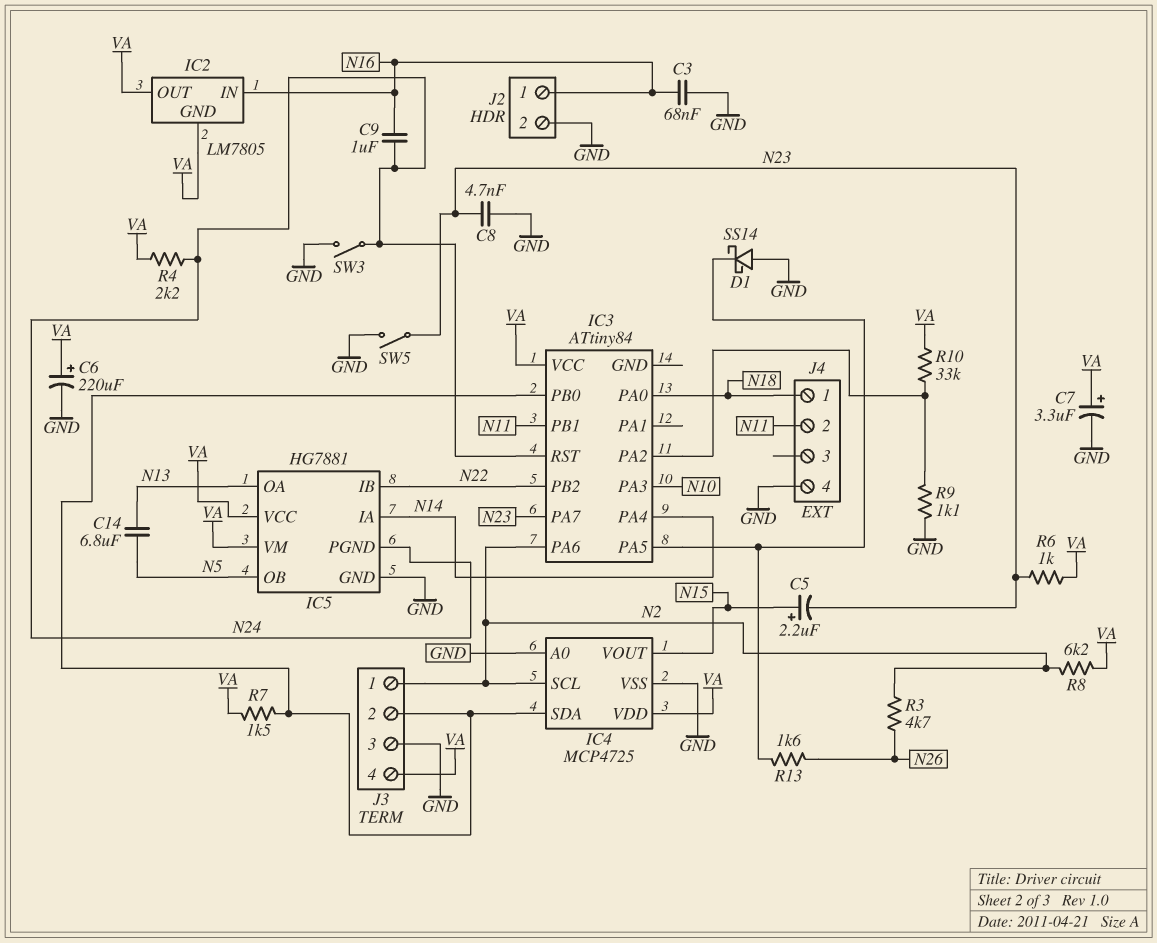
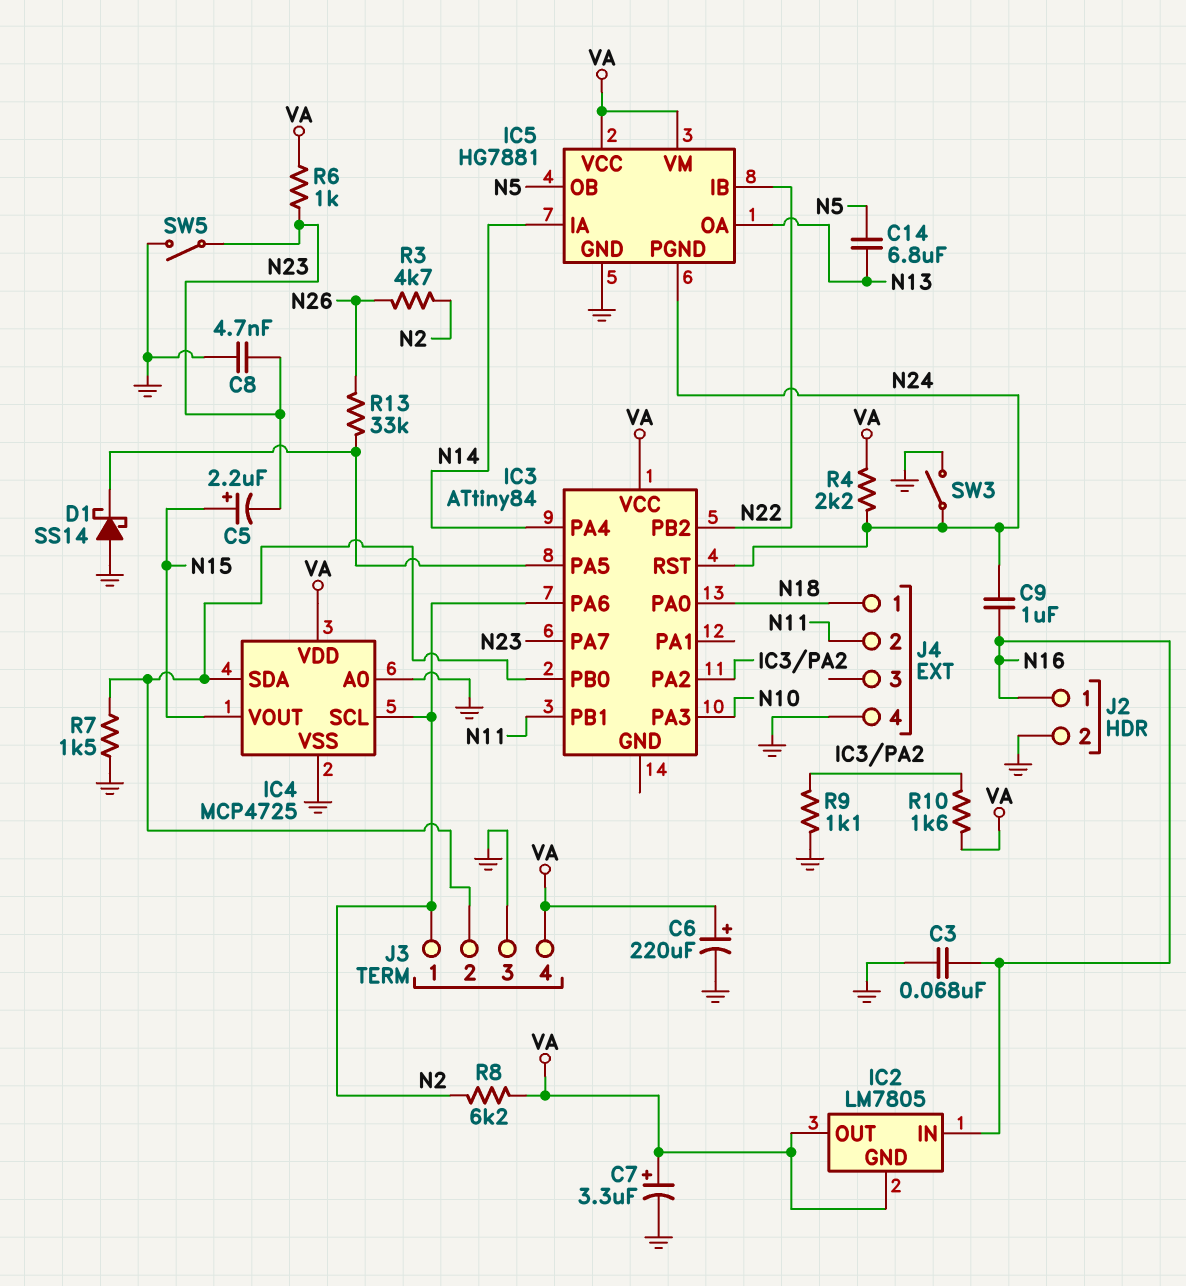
R7: 1.5k (IC3/PB0, VA) -> 1.5k (GND, IC3/PB0)
R10: 33k (IC3/PA2, VA) -> 1.6k (IC3/PA2, VA)
R13: 1.6k (IC3/PA5, N26) -> 33k (IC3/PA5, N26)

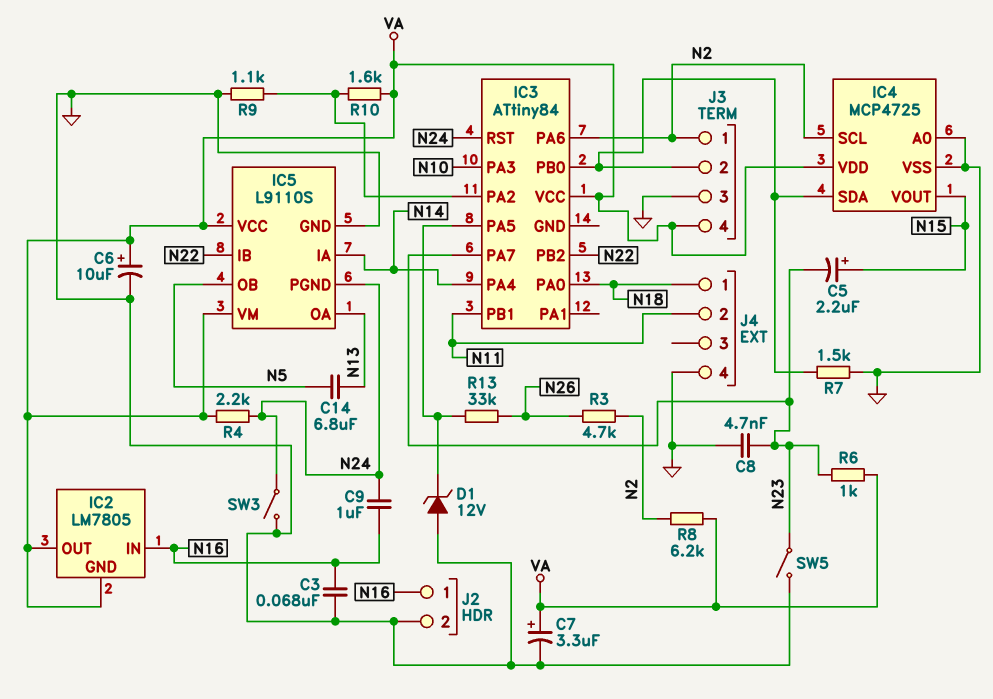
C6: 220uF (plus VA, minus GND) -> 10uF (plus VA, minus GND)
D1: schottky SS14 (A GND, K IC3/PA5) -> zener 12V (A GND, K IC3/PA5)
IC5: HG7881 -> L9110S

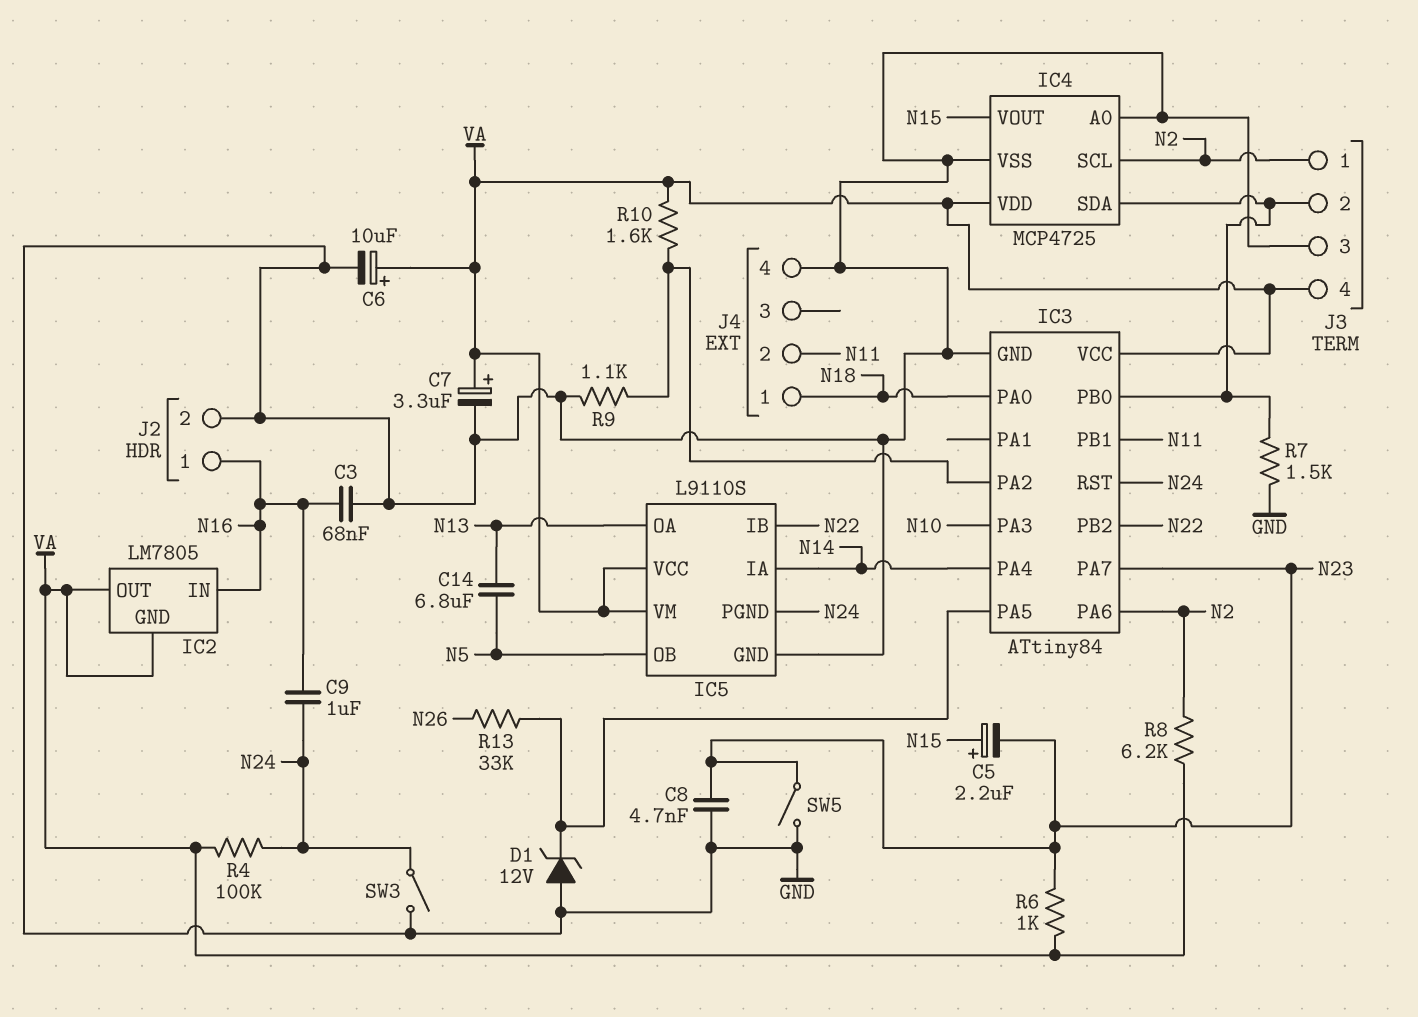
IC3 pin GND: none -> GND
R3: 4.7k (N2, N26) -> none
R4: 2.2k (N24, VA) -> 100k (N24, VA)

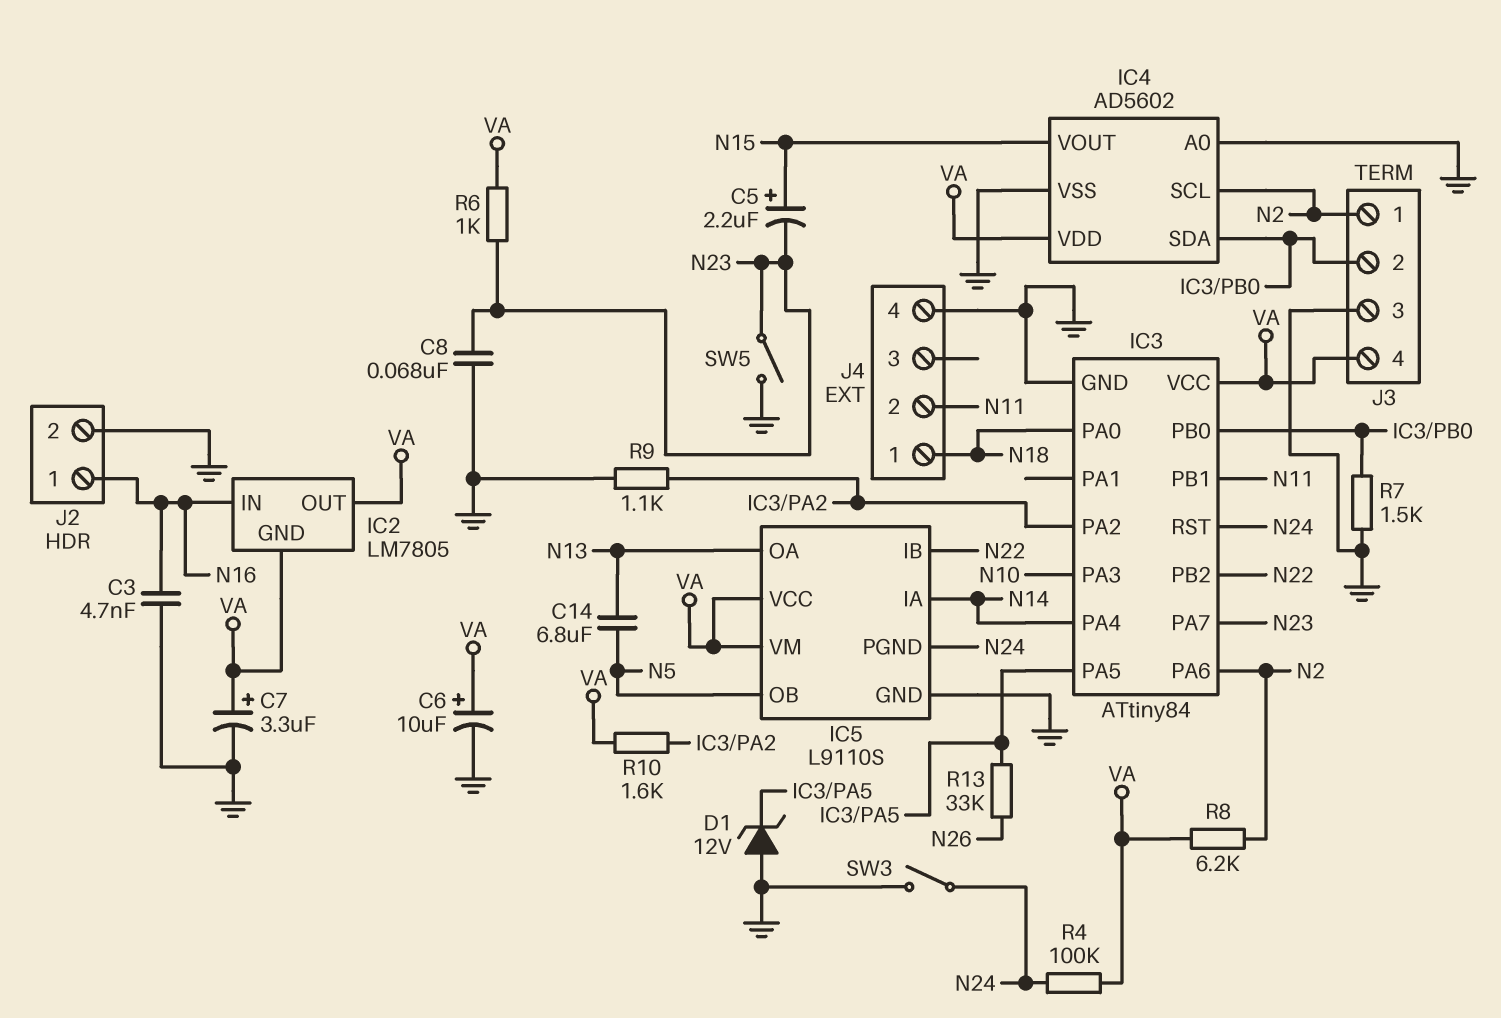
C3: 68nF (GND, N16) -> 4.7nF (GND, N16)
C8: 4.7nF (GND, N23) -> 68nF (GND, N23)
C9: 1uF (N16, N24) -> none
IC4: MCP4725 -> AD5602

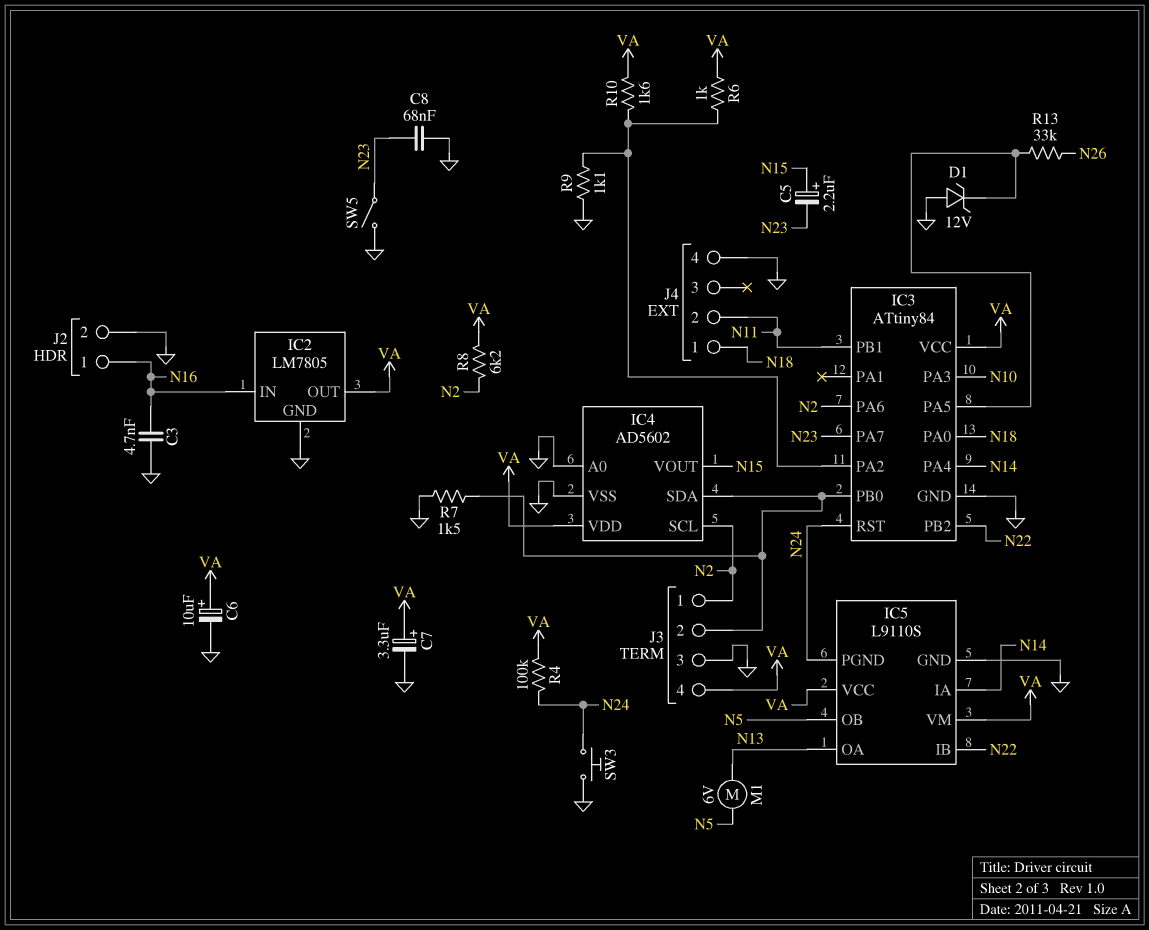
C14: 6.8uF (N5, N13) -> none
IC2 pin GND: VA -> GND
M1: none -> motor 6V (N5, N13)
R6: 1k (N23, VA) -> 1k (IC3/PA2, VA)
SW3: switch (GND, N24) -> button (GND, N24)

